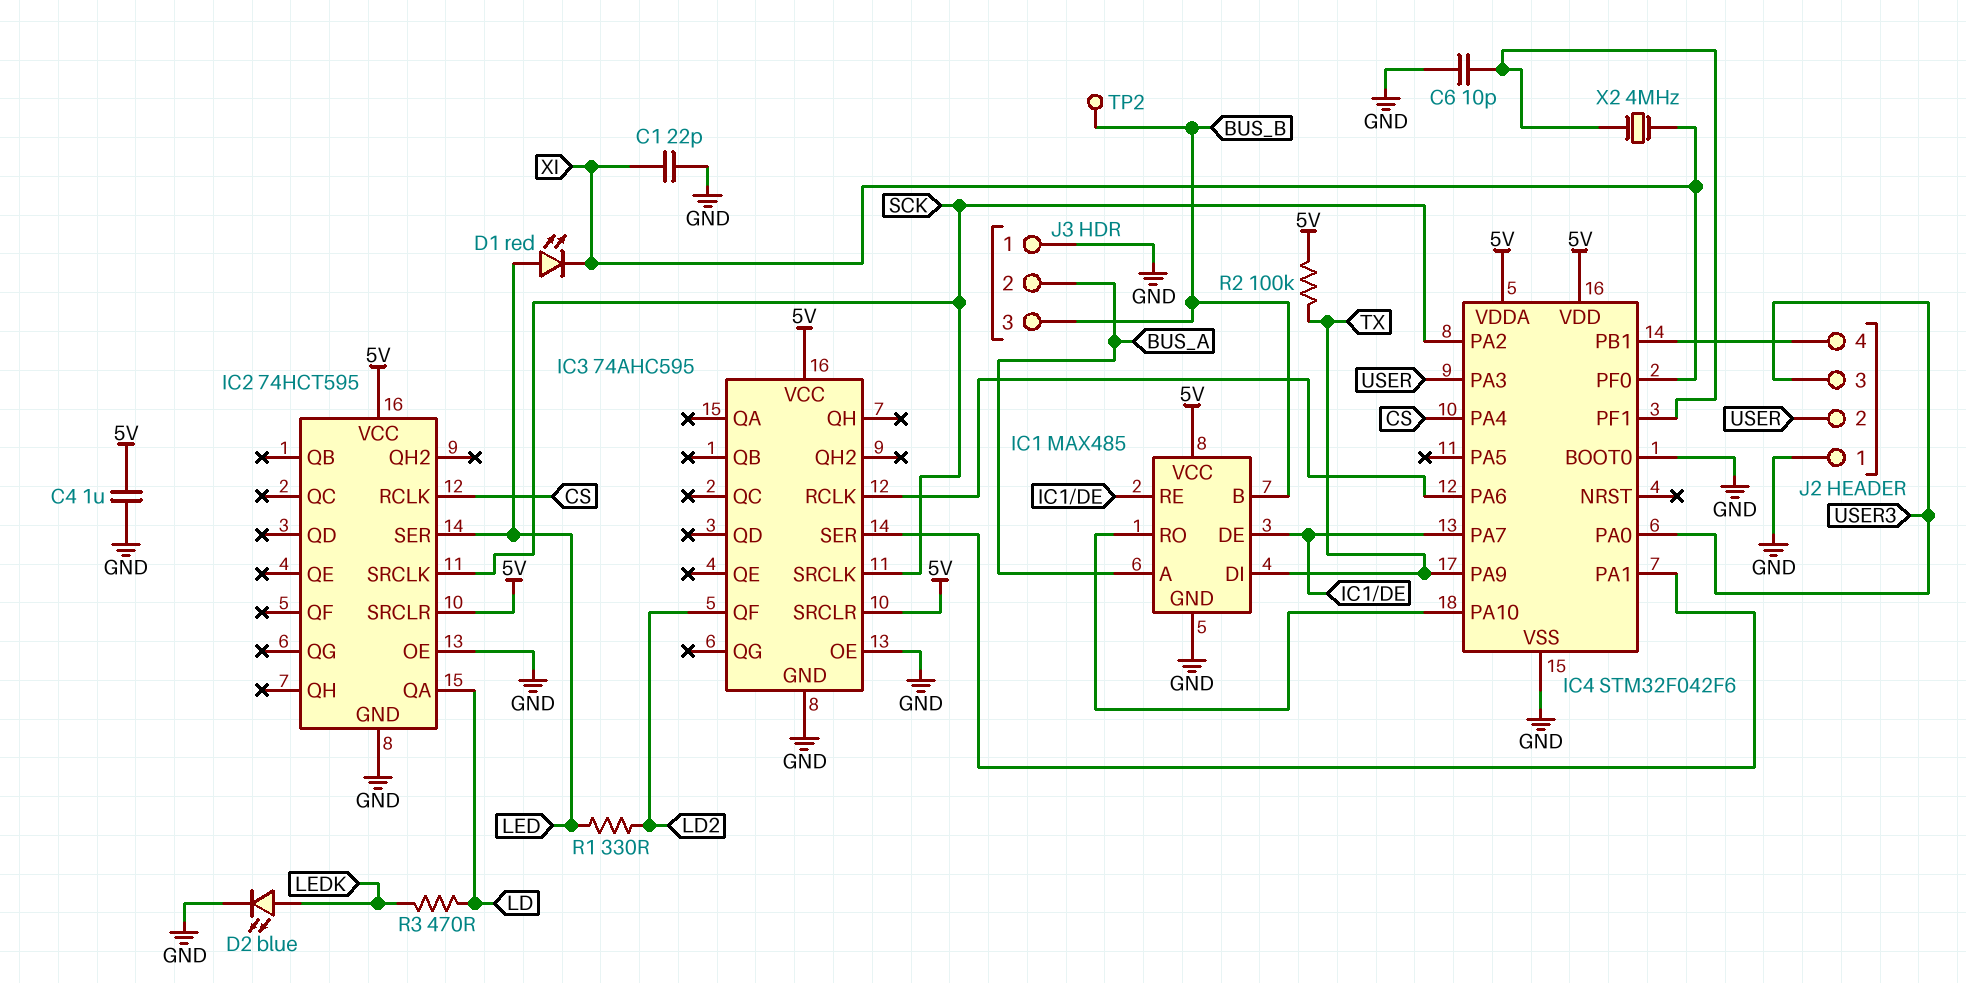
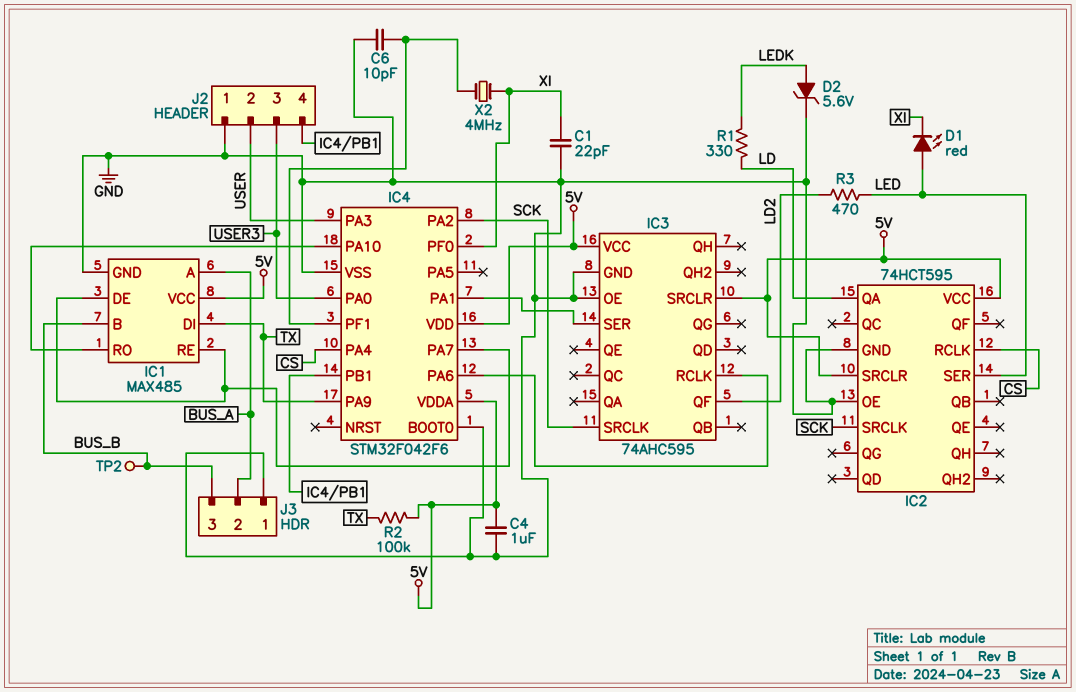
D2: LED blue (A LEDK, K GND) -> zener 5.6V (A LEDK, K GND)
R1: 330 (LD2, LED) -> 330 (LD, LEDK)
R3: 470 (LD, LEDK) -> 470 (LD2, LED)

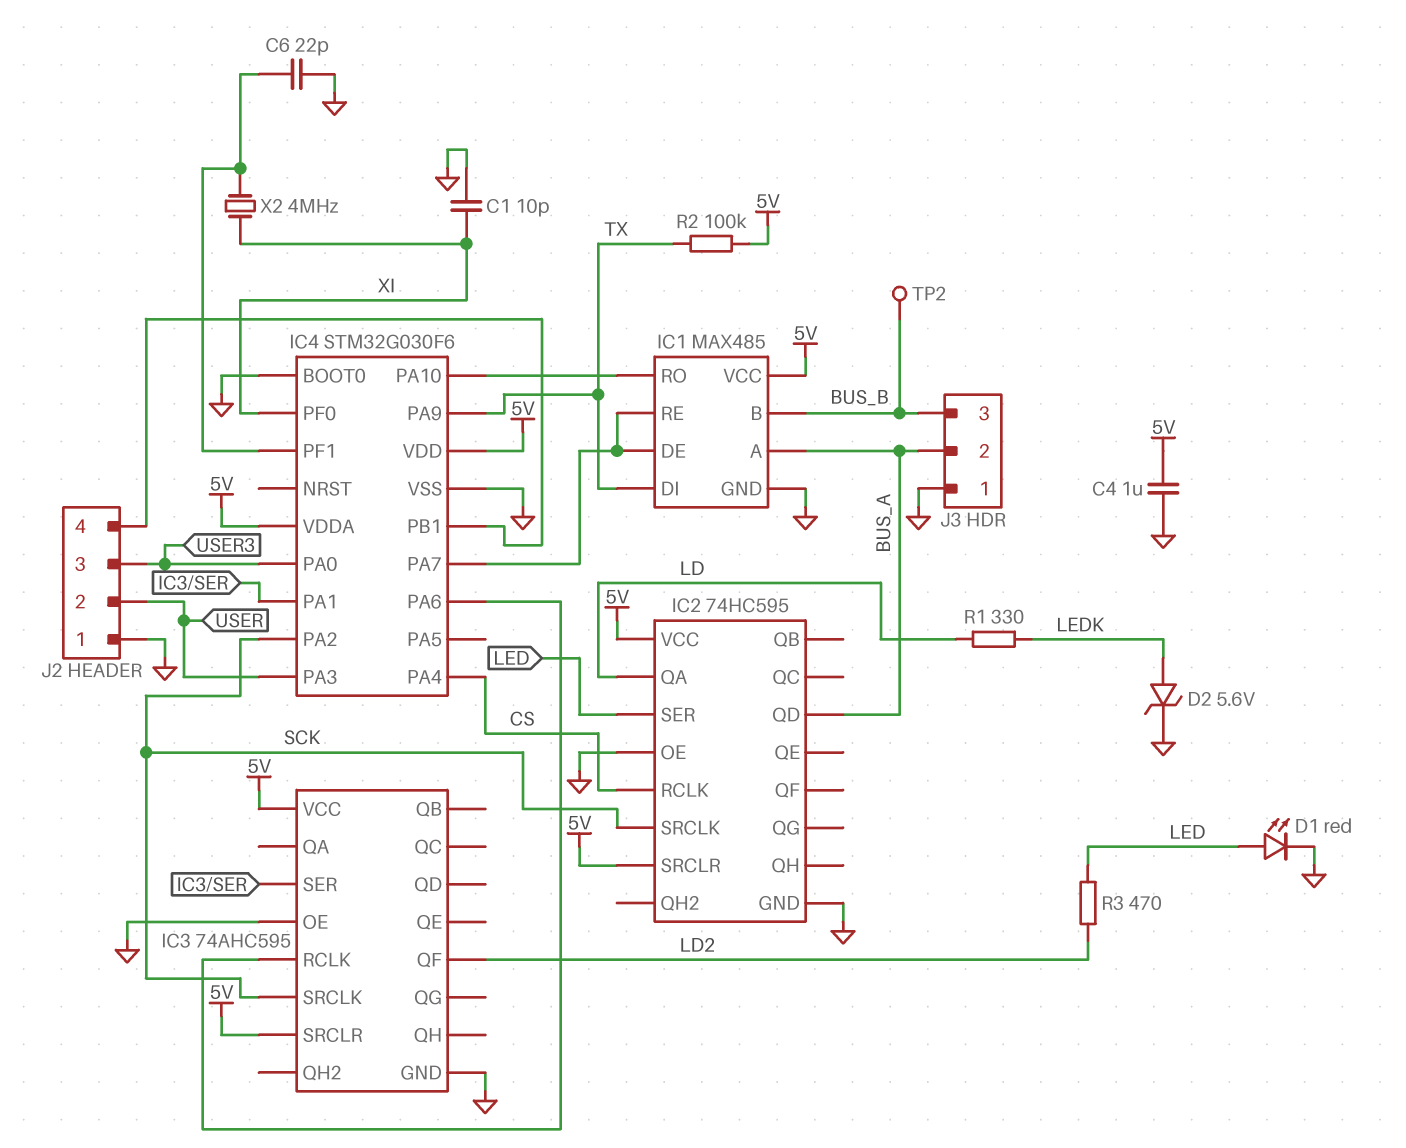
C1: 22pF (GND, XI) -> 10pF (GND, XI)
C6: 10pF (GND, IC4/PF1) -> 22pF (GND, IC4/PF1)
D1: LED red (A LED, K XI) -> LED red (A LED, K GND)
IC2: 74HCT595 -> 74HC595
IC2 pin QD: none -> BUS_A
IC4: STM32F042F6 -> STM32G030F6

